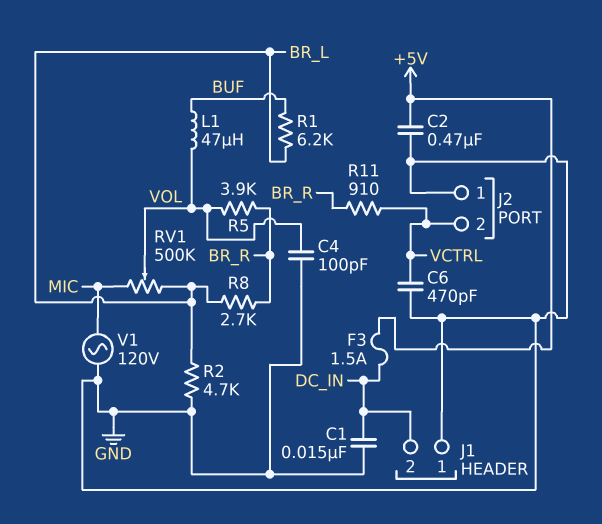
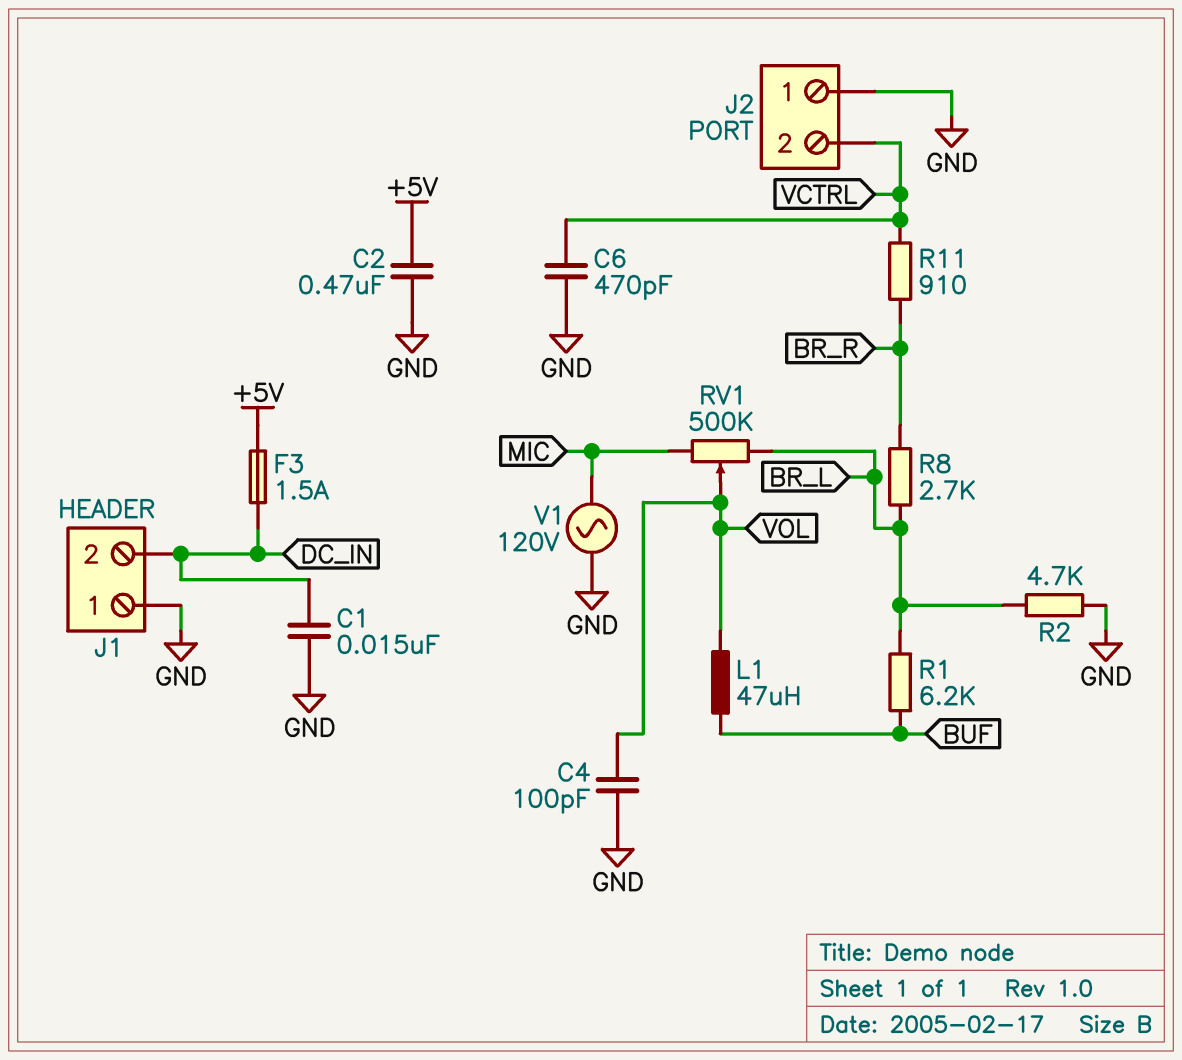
R5: 3.9k (BR_R, VOL) -> none

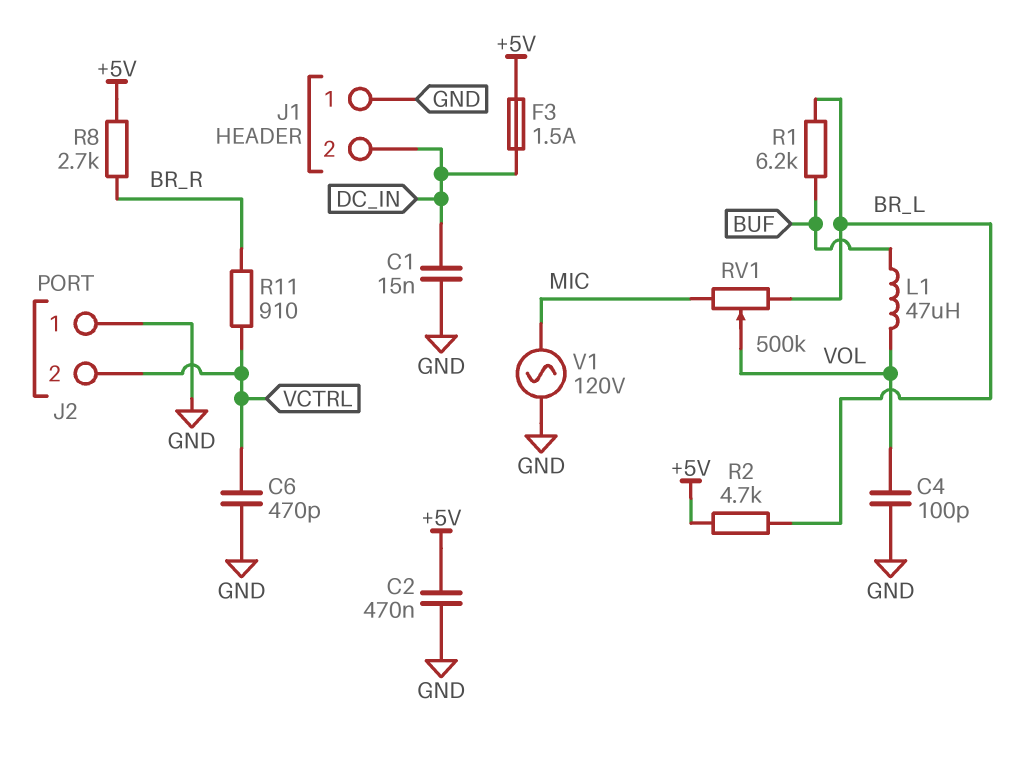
R2: 4.7k (BR_L, GND) -> 4.7k (+5V, BR_L)
R8: 2.7k (BR_L, BR_R) -> 2.7k (+5V, BR_R)

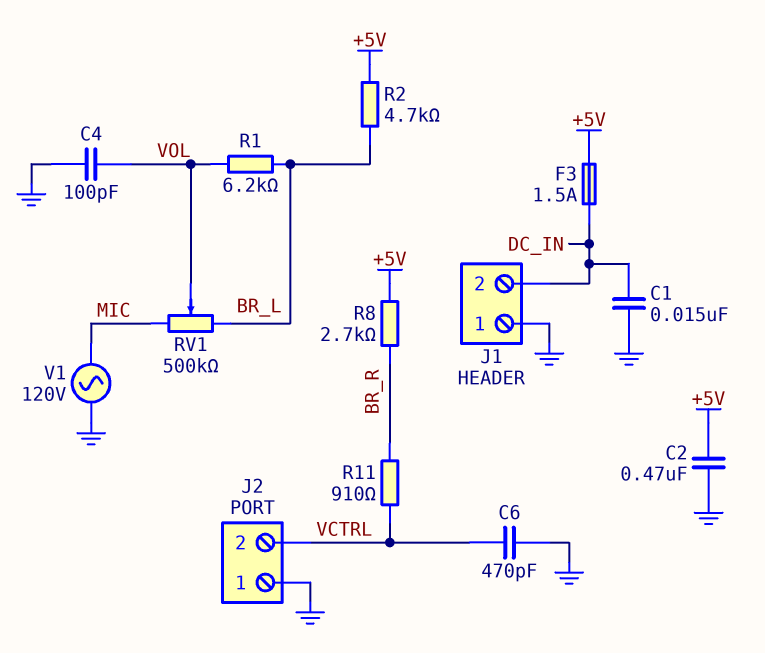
L1: 47uH (BUF, VOL) -> none
R1: 6.2k (BR_L, BUF) -> 6.2k (BR_L, VOL)

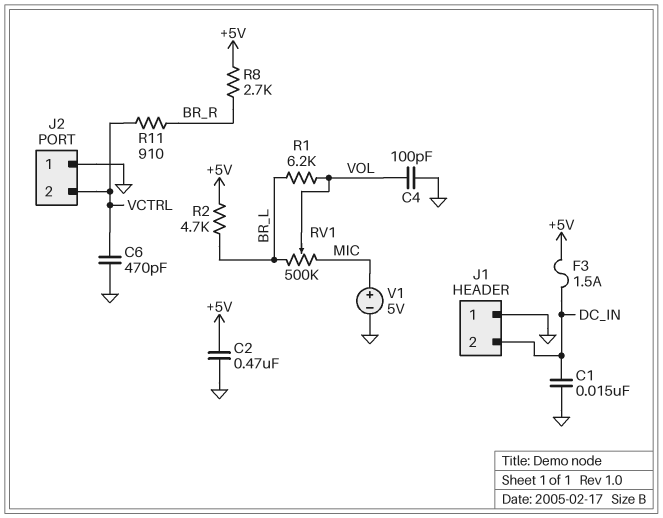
V1: AC 120V (GND, MIC) -> 5V (plus MIC, minus GND)

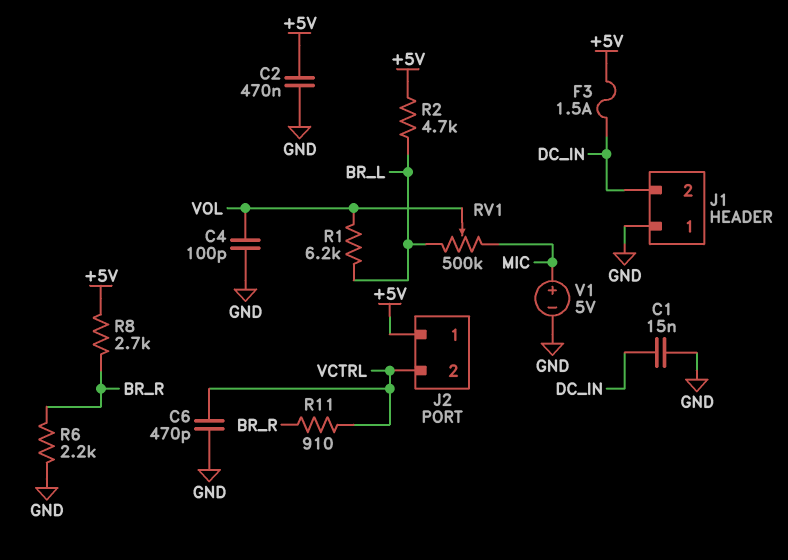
J2 pin 1: GND -> +5V
R6: none -> 2.2k (BR_R, GND)

